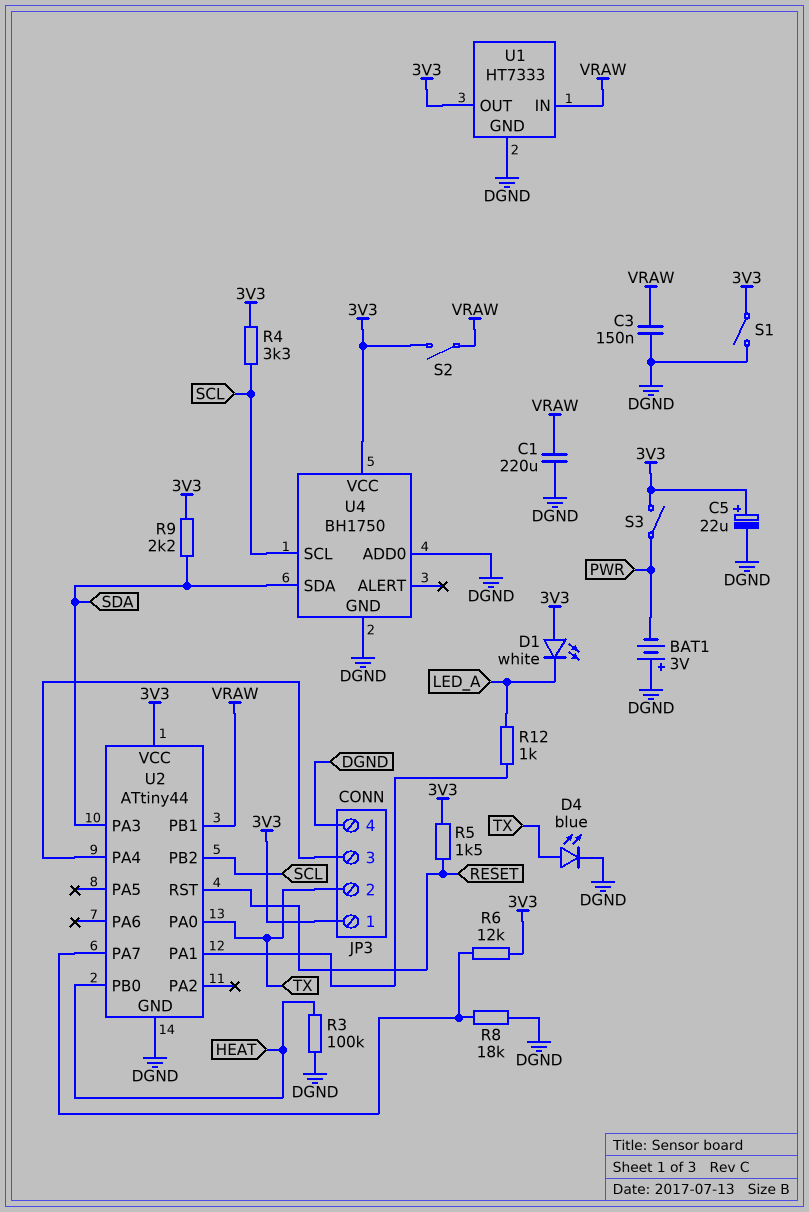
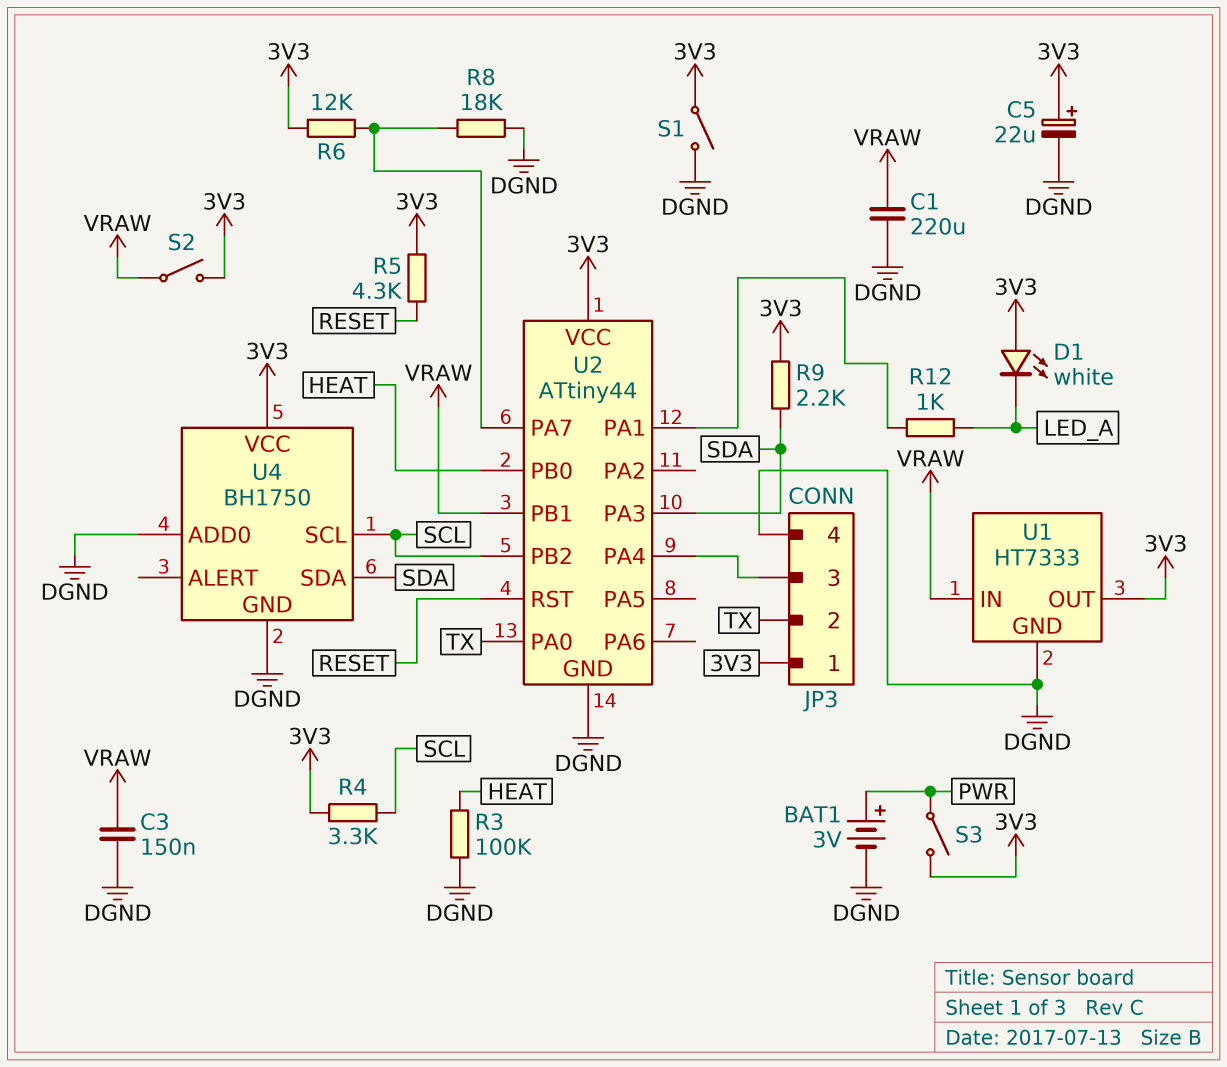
BAT1: 3V (plus DGND, minus PWR) -> 3V (plus PWR, minus DGND)
D4: LED blue (A TX, K DGND) -> none
R5: 1.5k (3V3, RESET) -> 4.3k (3V3, RESET)

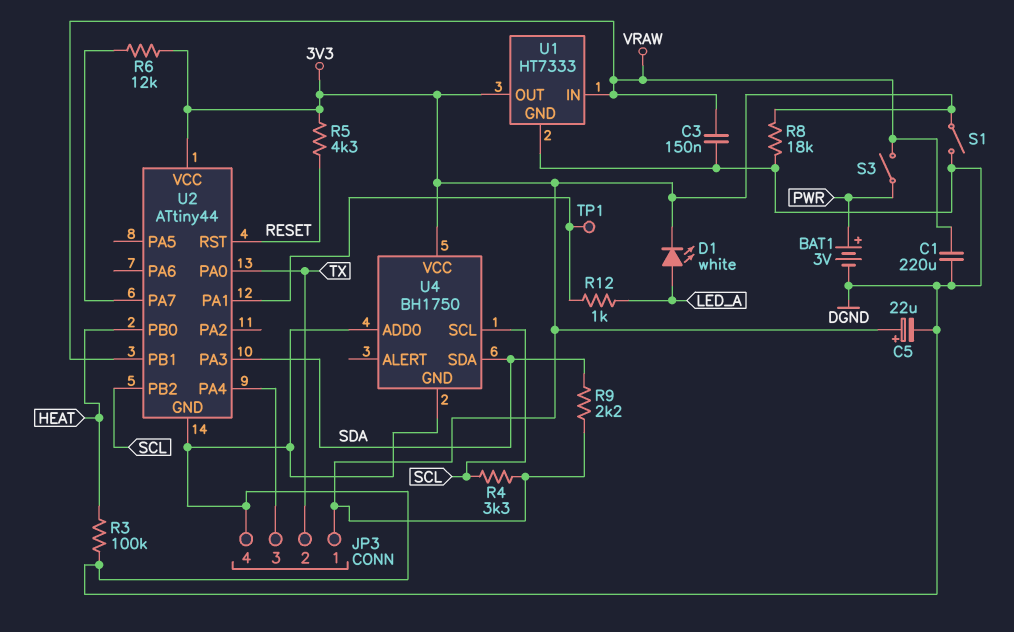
D1: LED white (A 3V3, K LED_A) -> LED white (A LED_A, K 3V3)
R8: 18k (DGND, U2/PA7) -> 18k (3V3, DGND)
S2: switch (3V3, VRAW) -> none
S3: switch (3V3, PWR) -> switch (PWR, VRAW)
TP1: none -> test point (U2/PA1)

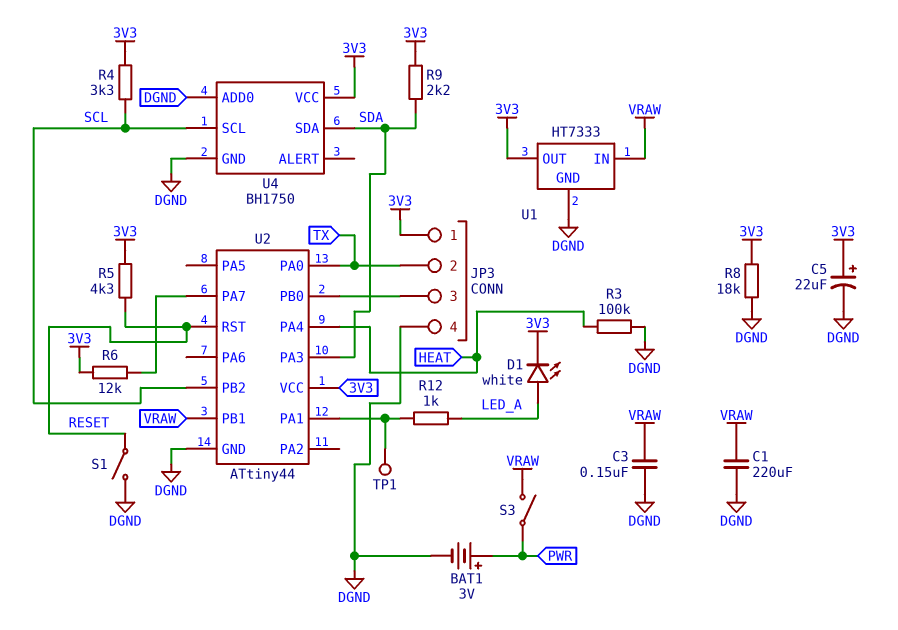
S1: switch (3V3, DGND) -> switch (DGND, RESET)
U2 pin PA4: JP3/3 -> HEAT
U2 pin PB0: HEAT -> JP3/3

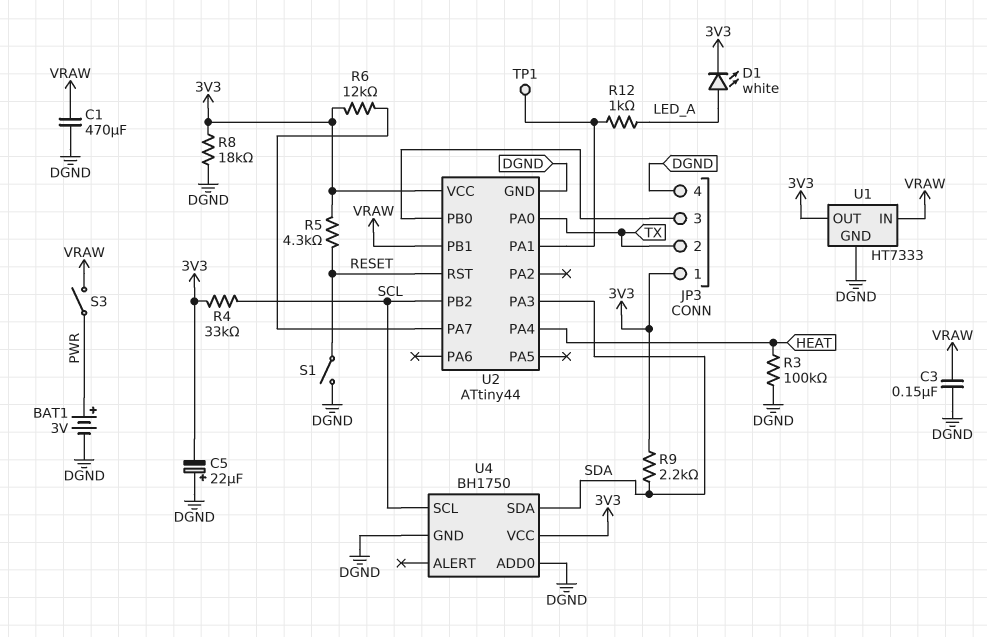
C1: 220uF (DGND, VRAW) -> 470uF (DGND, VRAW)
C5: 22uF (plus 3V3, minus DGND) -> 22uF (plus DGND, minus 3V3)
R4: 3.3k (3V3, SCL) -> 33k (3V3, SCL)

